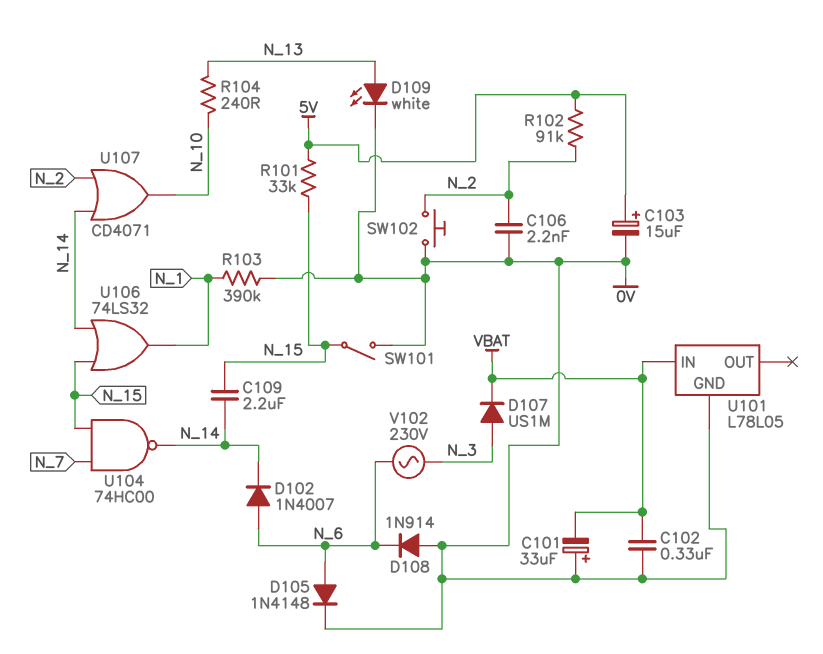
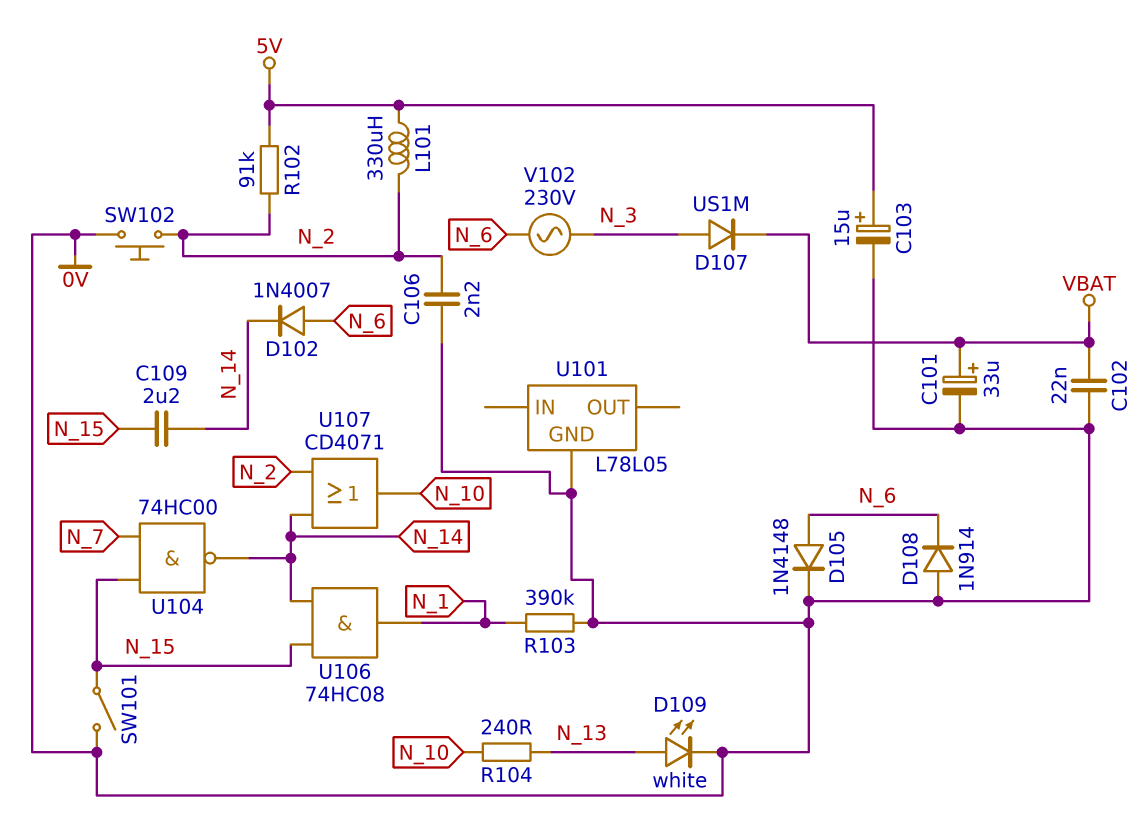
C101: 33uF (plus 0V, minus VBAT) -> 33uF (plus VBAT, minus 0V)
C102: 330nF (0V, VBAT) -> 22nF (0V, VBAT)
L101: none -> 330uH (5V, N_2)
R101: 33k (5V, N_15) -> none
U101 pin IN: VBAT -> none
U106: OR 74LS32 (in N_14, in N_15, out N_1) -> AND 74HC08 (in N_14, in N_15, out N_1)

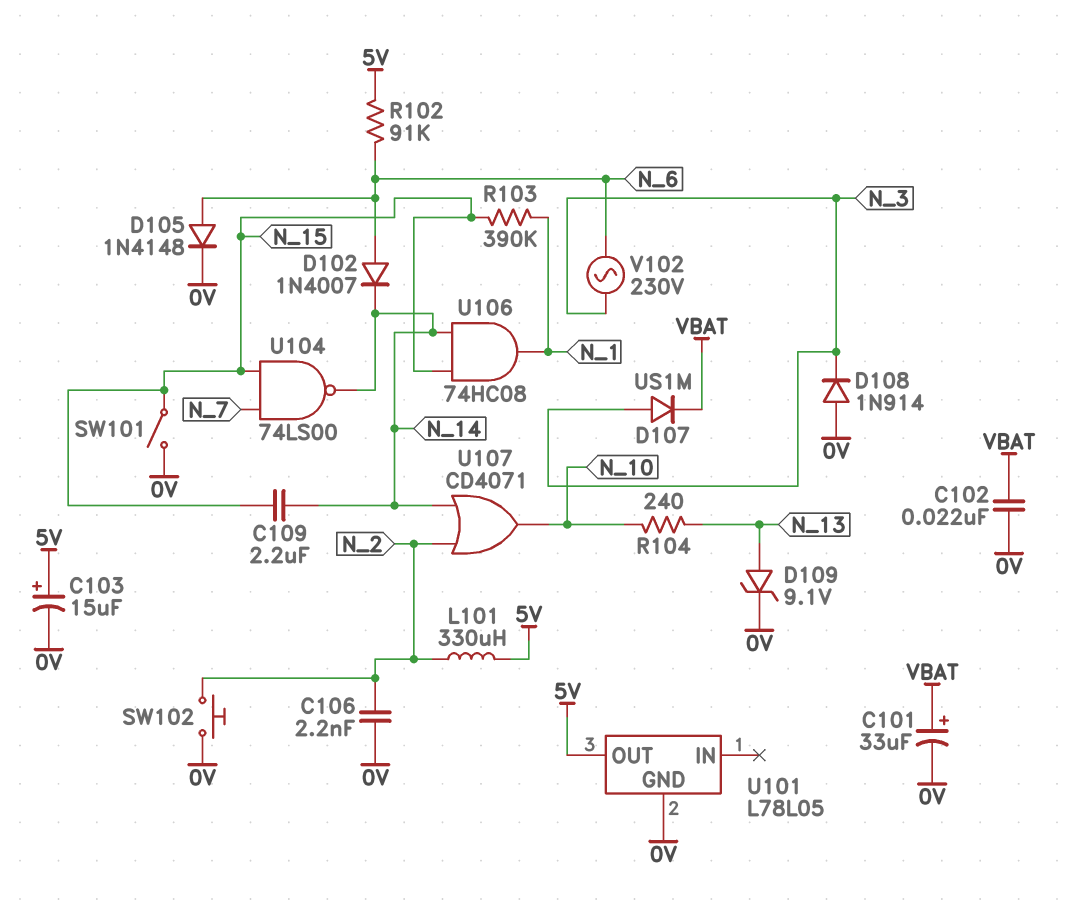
D108: diode 1N914 (A 0V, K N_6) -> diode 1N914 (A 0V, K N_3)
D109: LED white (A N_13, K 0V) -> zener 9.1V (A N_13, K 0V)
R102: 91k (5V, N_2) -> 91k (5V, N_6)
R103: 390k (0V, N_1) -> 390k (N_1, N_15)
U101 pin OUT: none -> 5V
U104: NAND 74HC00 (in N_7, in N_15, out N_14) -> NAND 74LS00 (in N_7, in N_15, out N_14)

